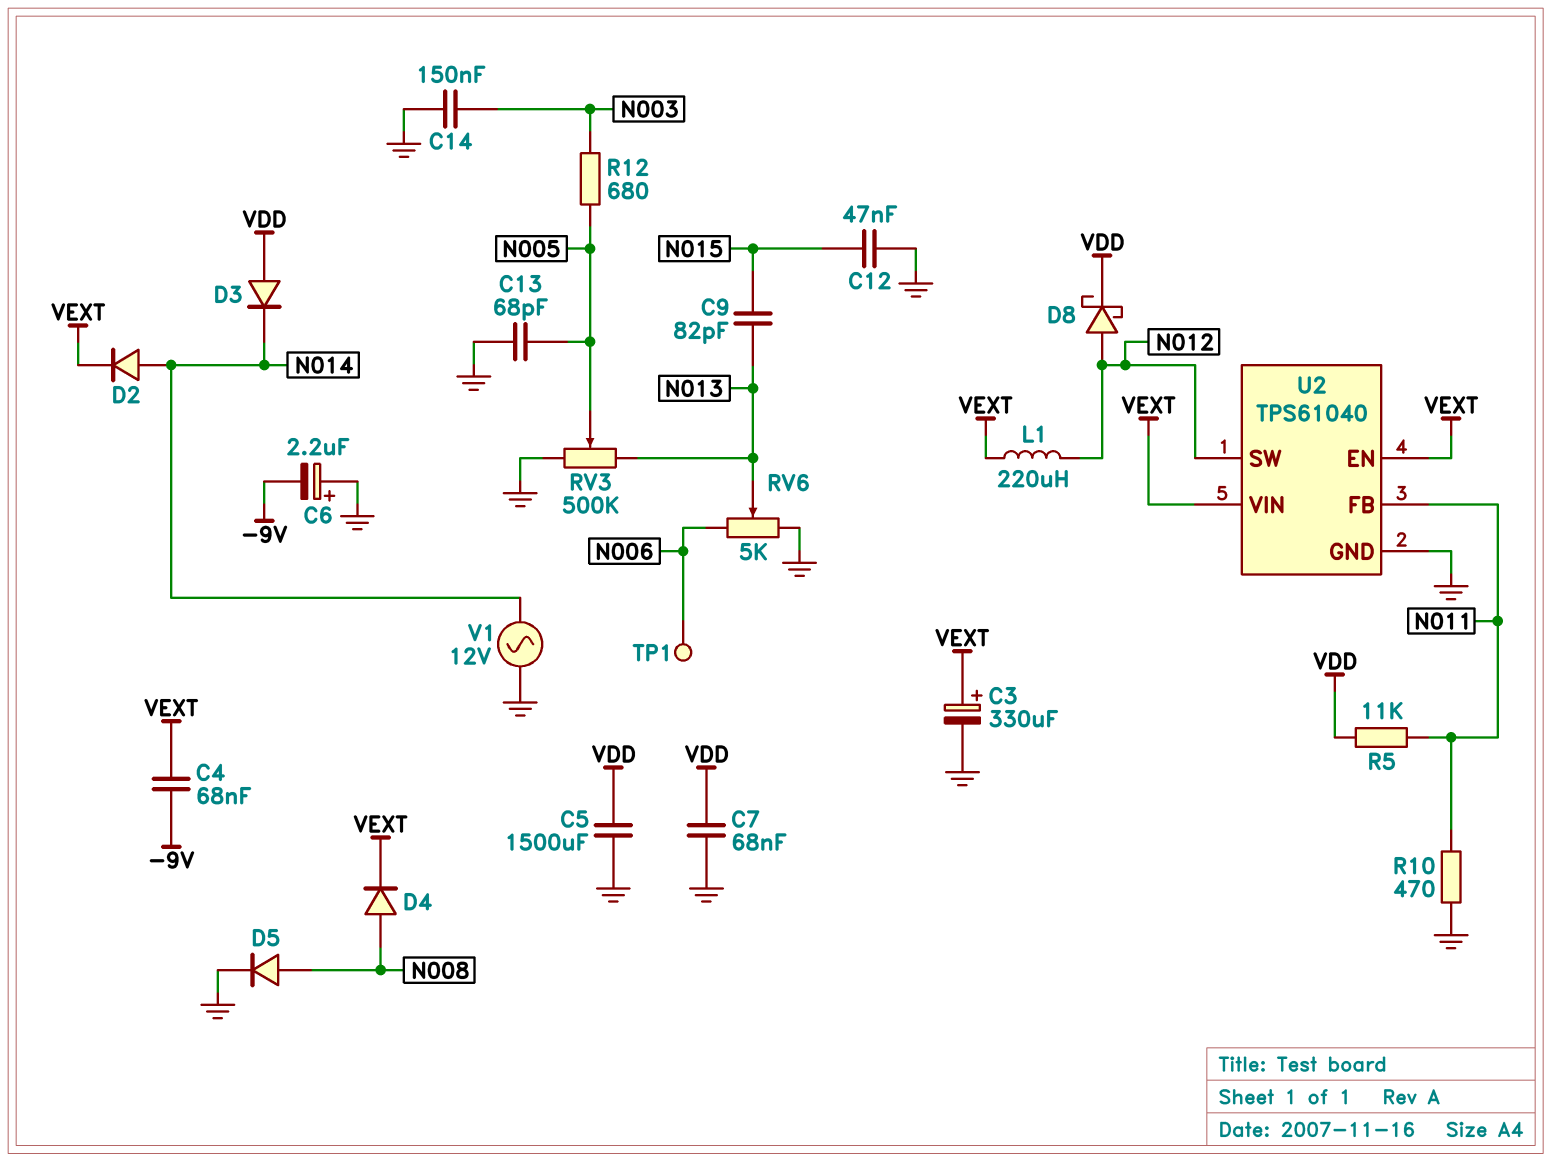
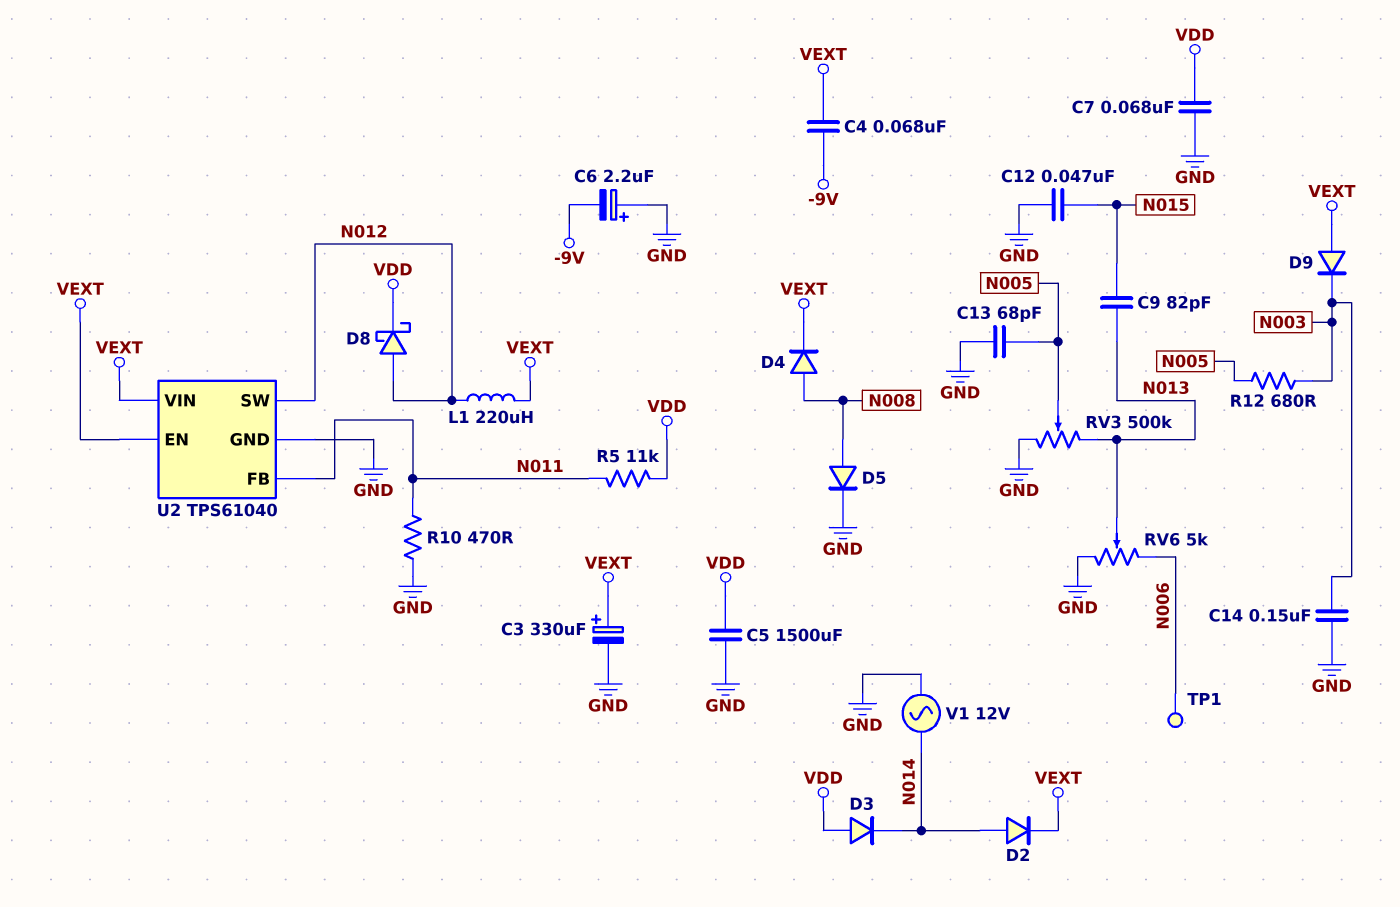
D9: none -> diode (A VEXT, K N003)

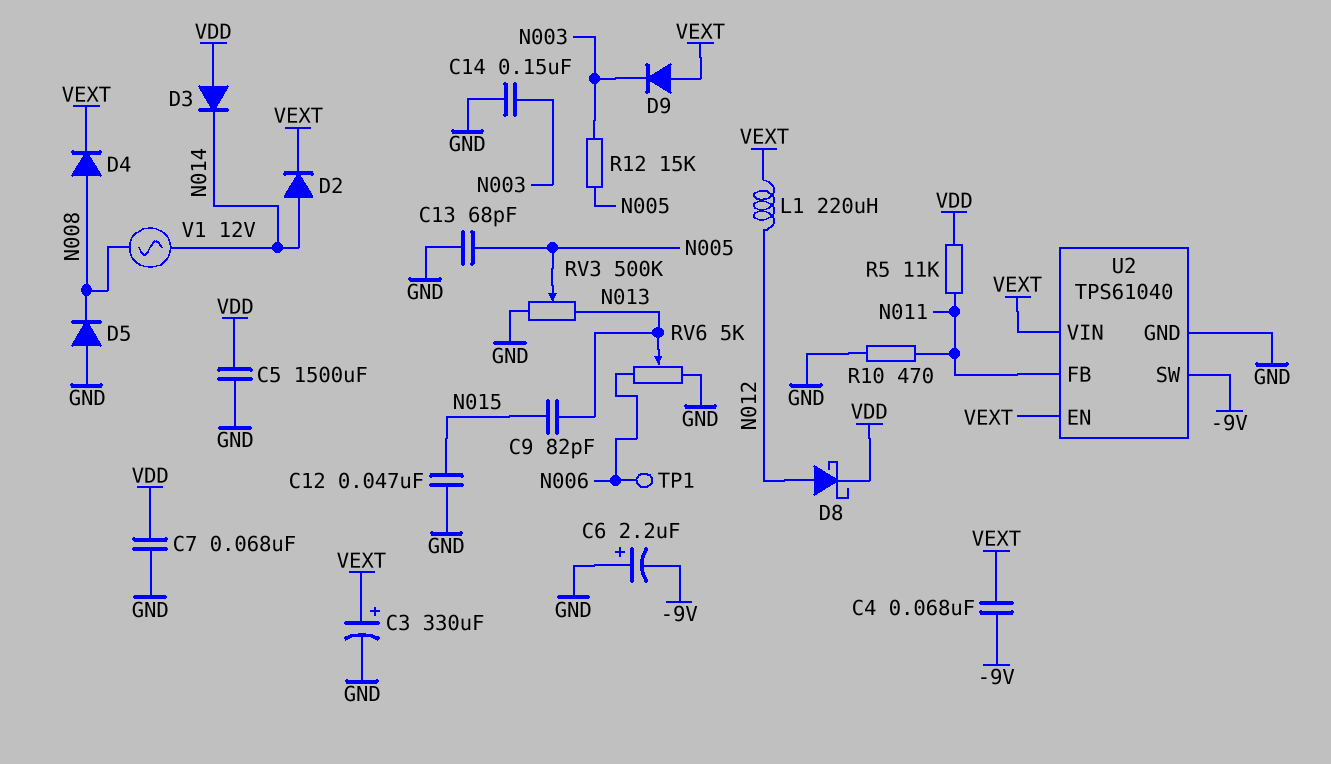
D5: diode (A N008, K GND) -> diode (A GND, K N008)
R12: 680 (N003, N005) -> 15k (N003, N005)
U2 pin SW: N012 -> -9V
V1: AC 12V (GND, N014) -> AC 12V (N008, N014)

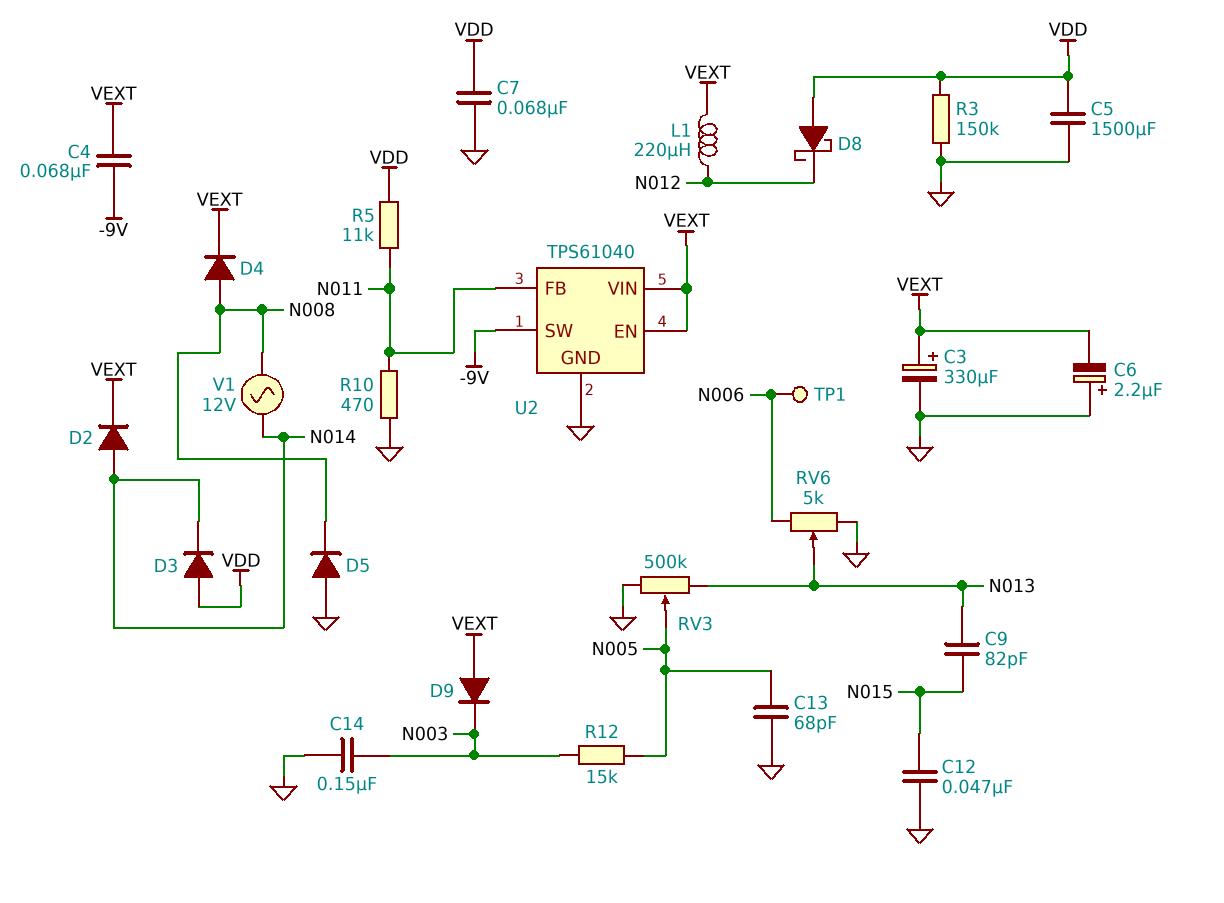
C6: 2.2uF (plus GND, minus -9V) -> 2.2uF (plus GND, minus VEXT)
D8: schottky (A N012, K VDD) -> schottky (A VDD, K N012)
R3: none -> 150k (GND, VDD)

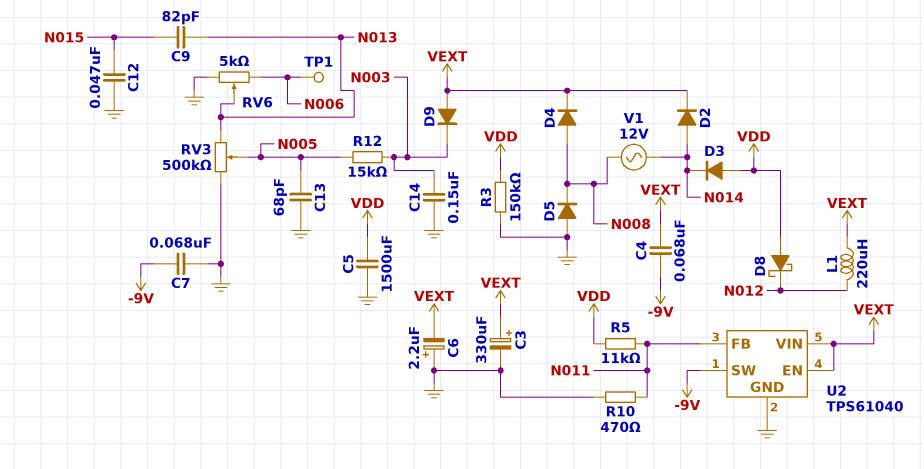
C7: 68nF (GND, VDD) -> 68nF (-9V, GND)

